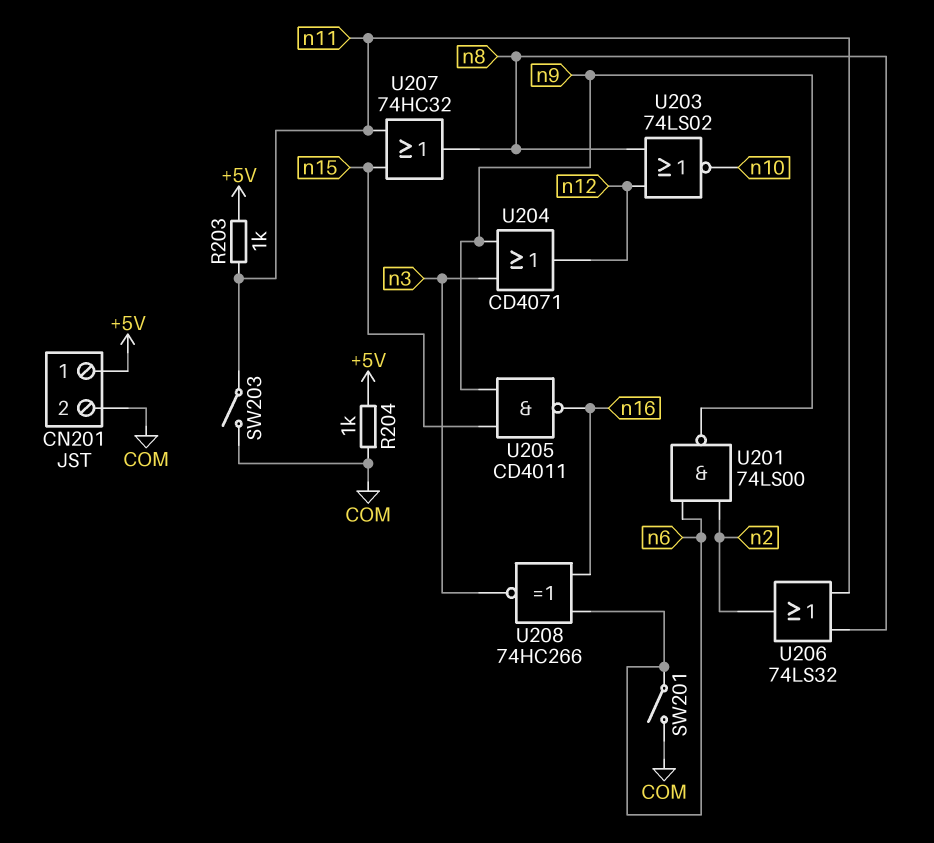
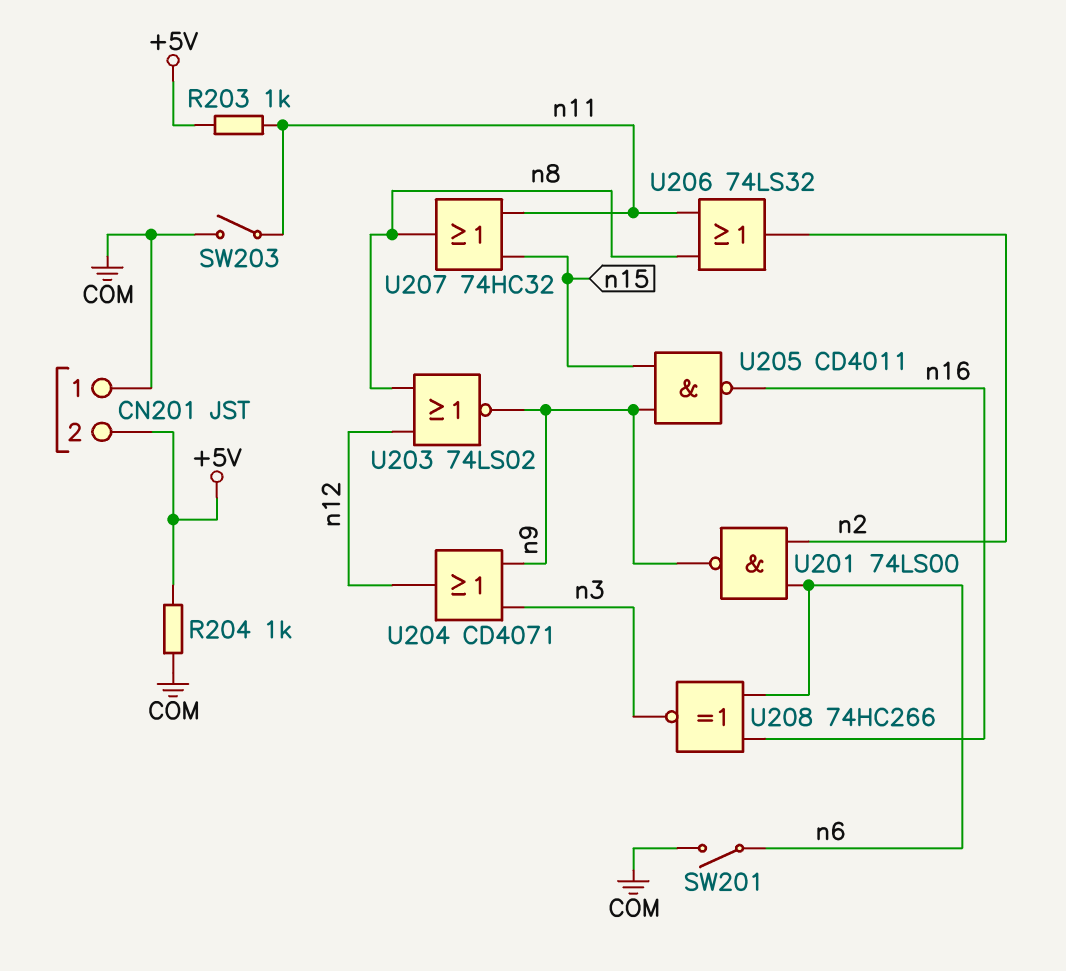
CN201 pin 1: +5V -> COM
CN201 pin 2: COM -> +5V
U203: NOR 74LS02 (in n8, in n12, out n10) -> NOR 74LS02 (in n8, in n12, out n9)

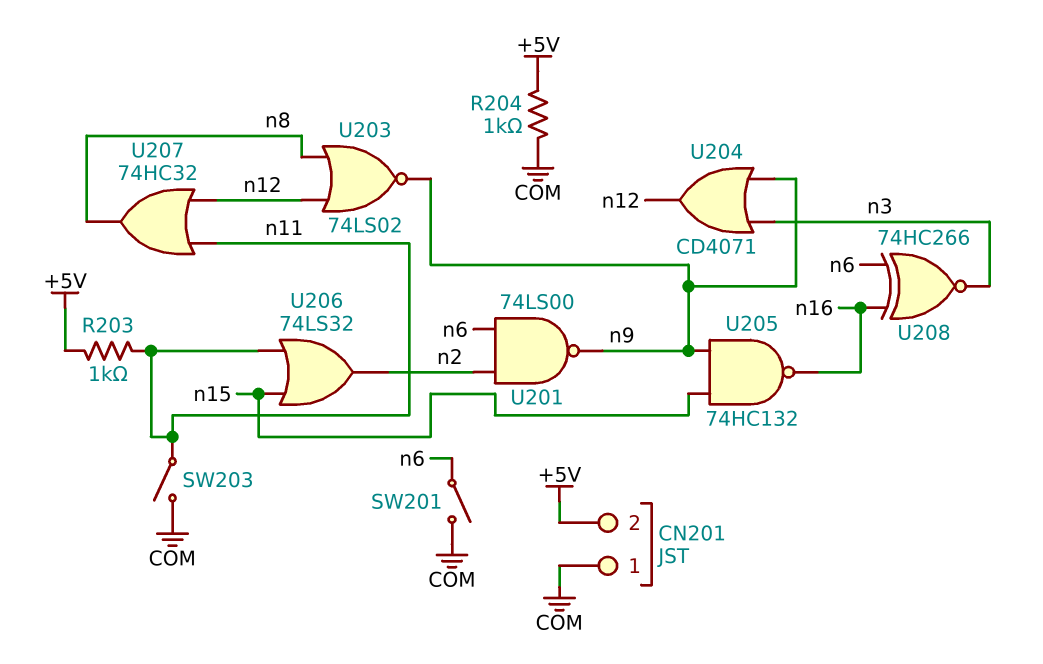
U205: NAND CD4011 (in n9, in n15, out n16) -> NAND 74HC132 (in n9, in n15, out n16)
U206: OR 74LS32 (in n8, in n11, out n2) -> OR 74LS32 (in n11, in n15, out n2)
U207: OR 74HC32 (in n11, in n15, out n8) -> OR 74HC32 (in n11, in n12, out n8)

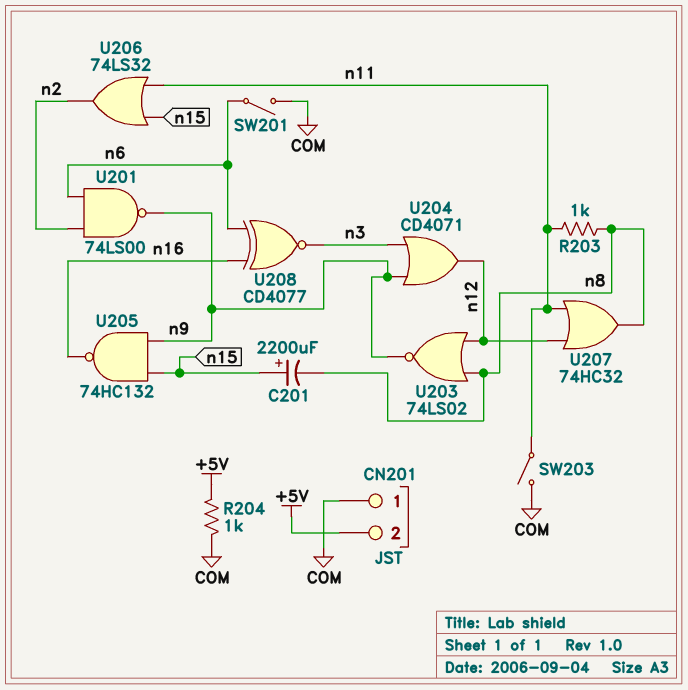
C201: none -> 2200uF (plus n15, minus n8)
R203: 1k (+5V, n11) -> 1k (n8, n11)
U208: XNOR 74HC266 (in n6, in n16, out n3) -> XNOR CD4077 (in n6, in n16, out n3)

